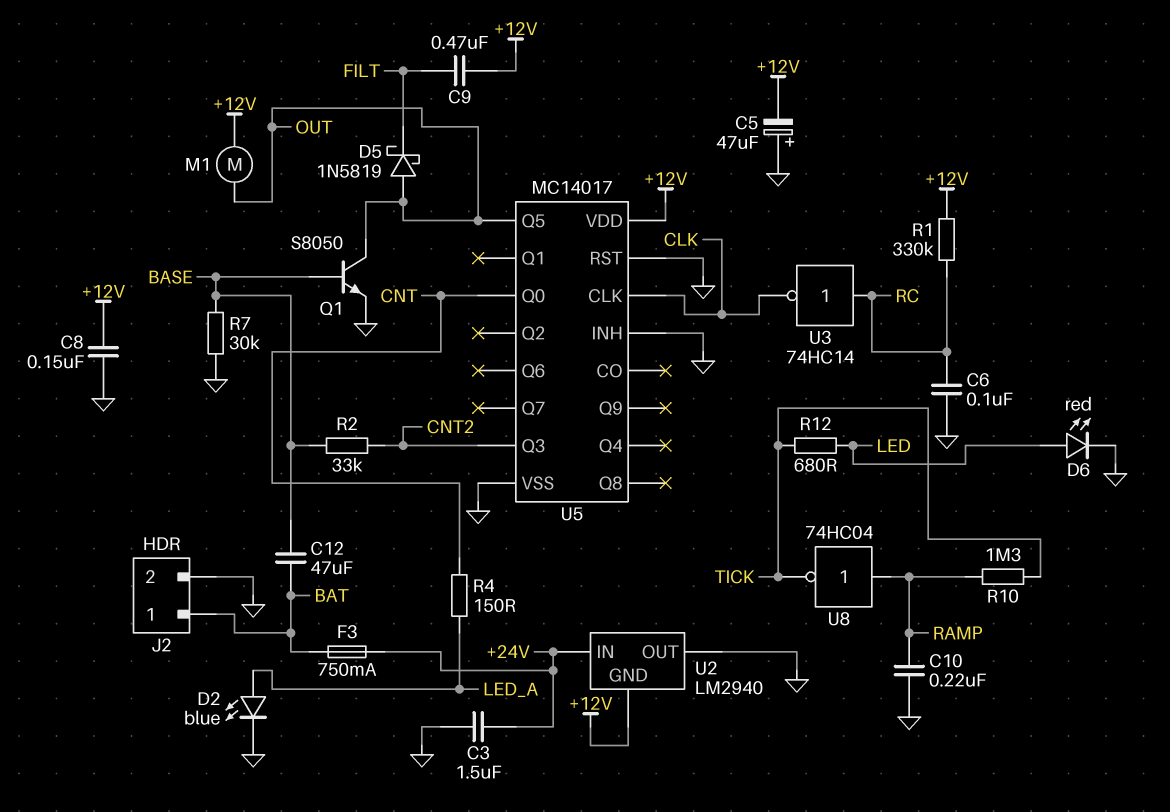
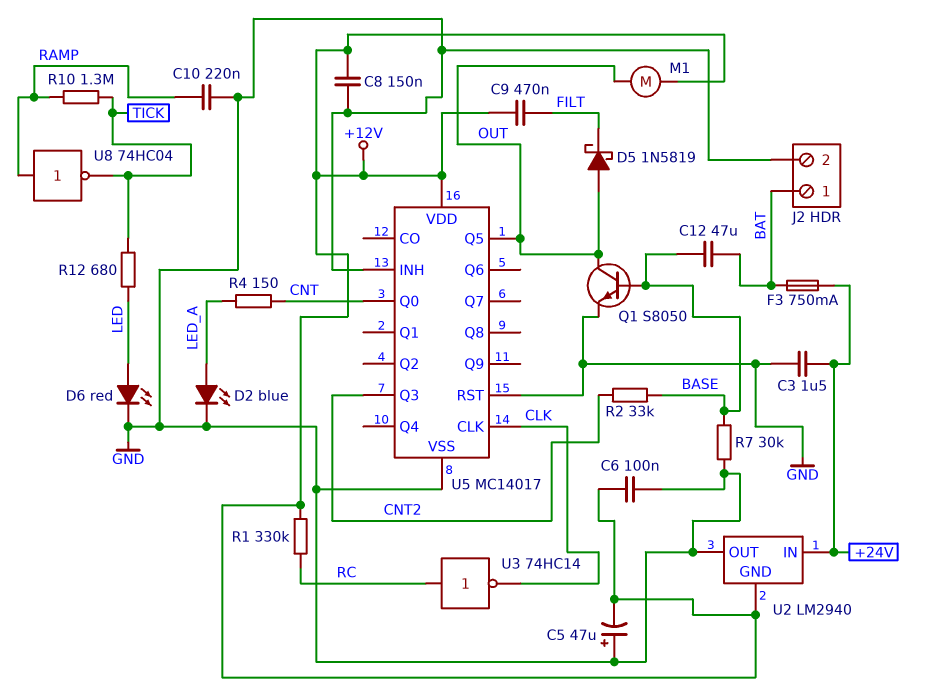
C6: 100nF (GND, RC) -> 100nF (+12V, GND)

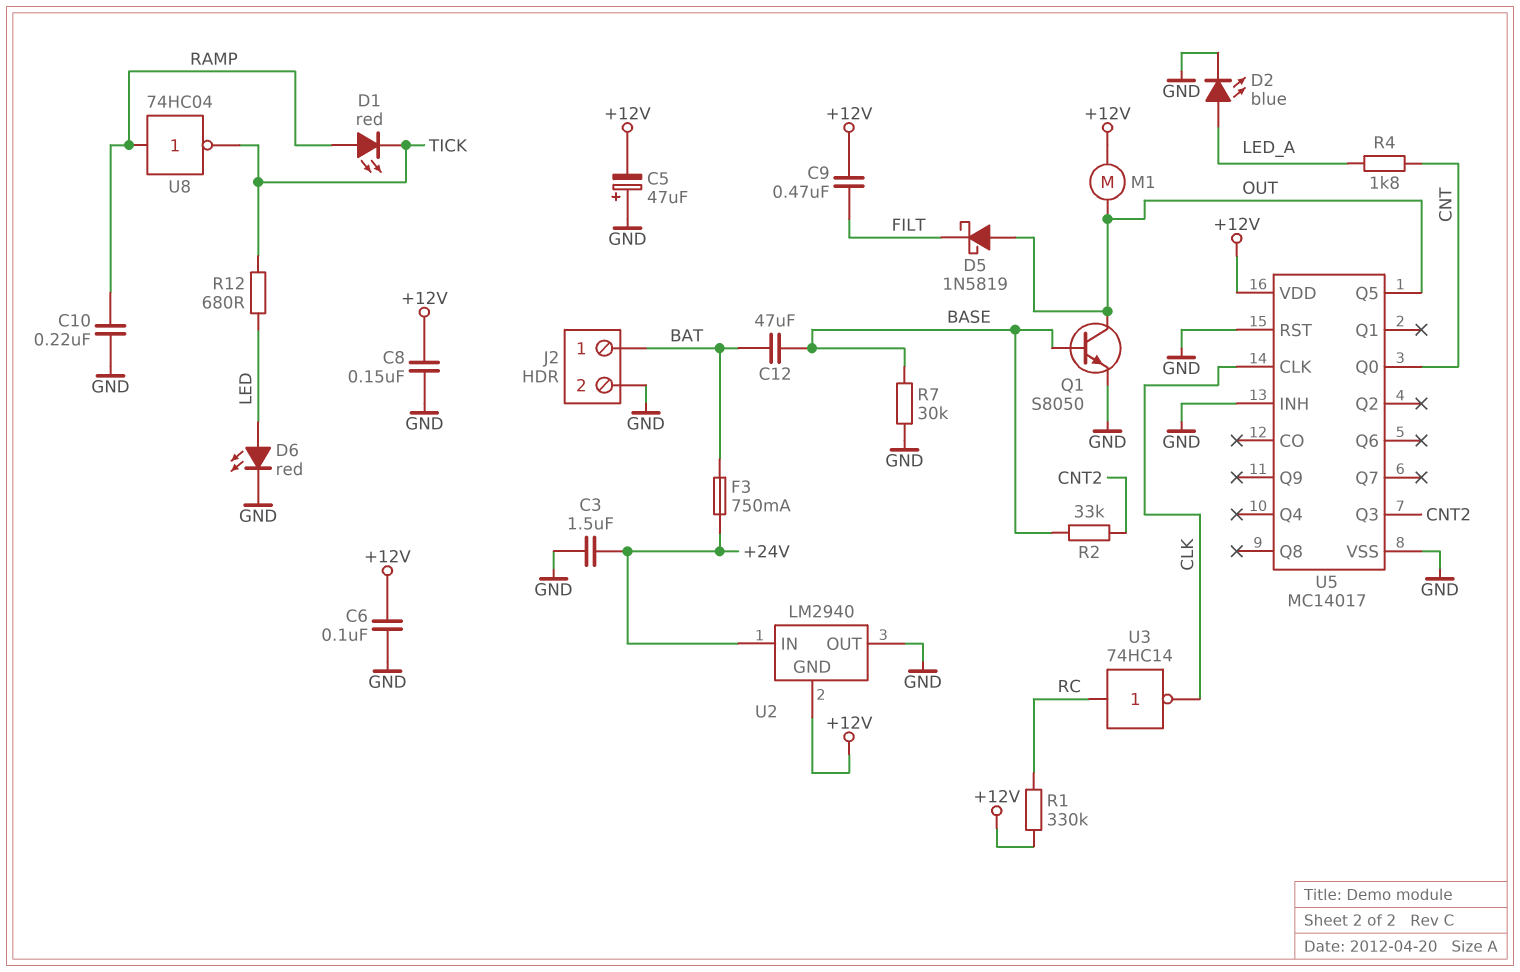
D1: none -> LED red (A RAMP, K TICK)
R4: 150 (CNT, LED_A) -> 1.8k (CNT, LED_A)
R10: 1.3M (RAMP, TICK) -> none

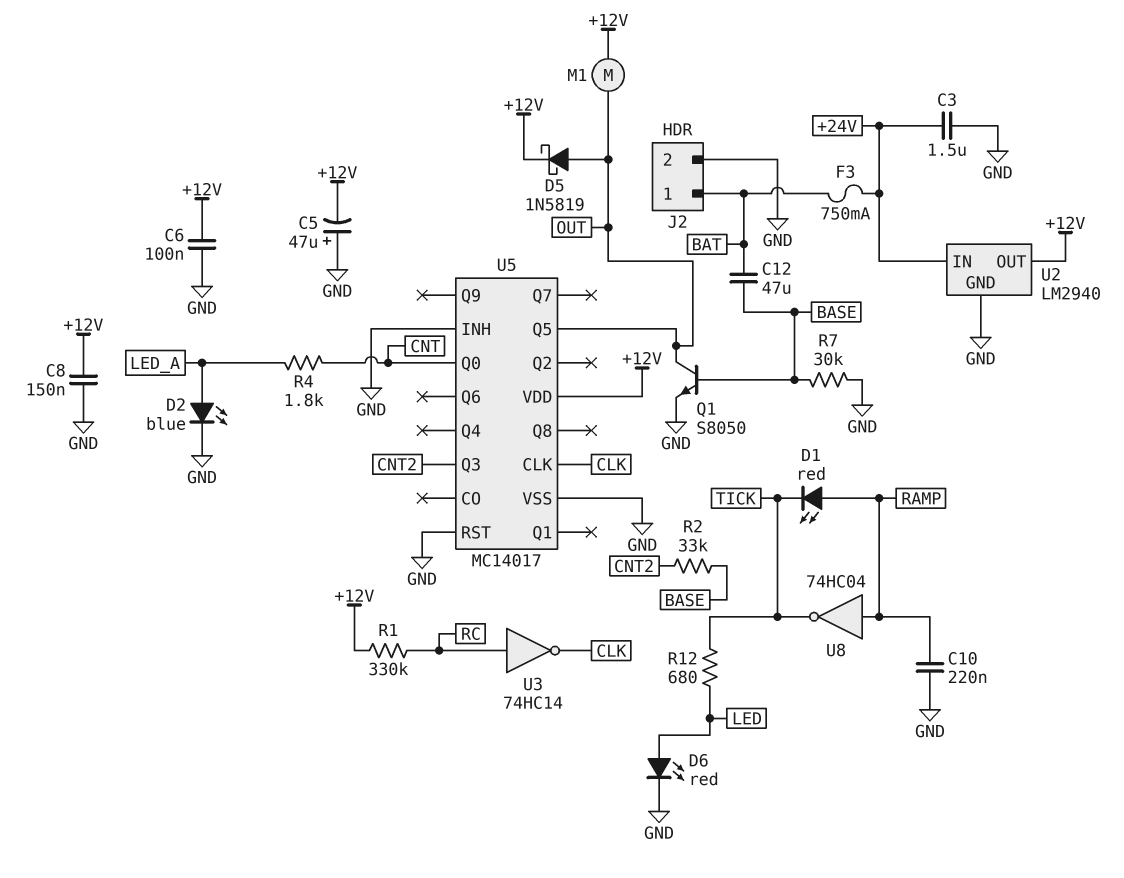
C9: 470nF (+12V, FILT) -> none
D5: schottky 1N5819 (A OUT, K FILT) -> schottky 1N5819 (A OUT, K +12V)
U2 pin GND: +12V -> GND
U2 pin OUT: GND -> +12V

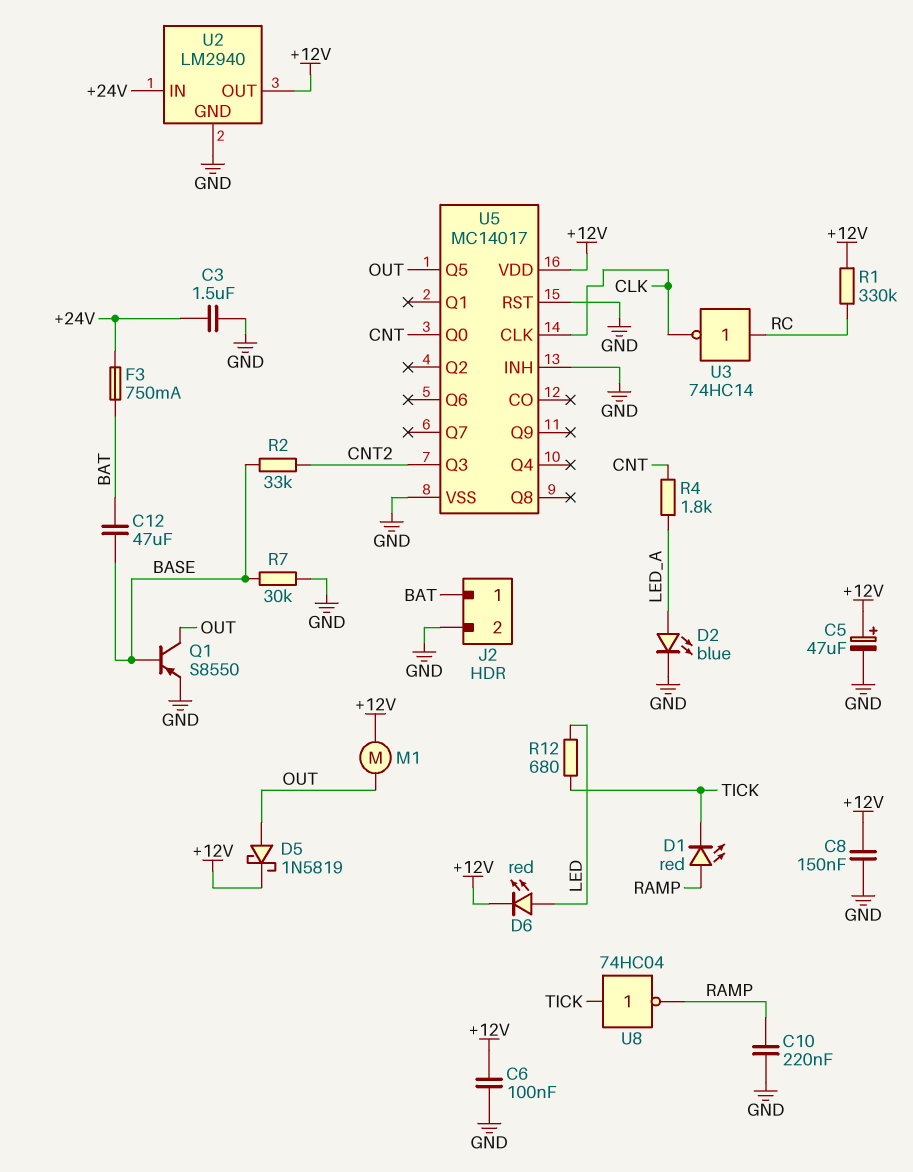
C5: 47uF (plus GND, minus +12V) -> 47uF (plus +12V, minus GND)
D6: LED red (A LED, K GND) -> LED red (A LED, K +12V)
Q1: NPN S8050 (B BASE, C OUT, E GND) -> PNP S8550 (B BASE, C OUT, E GND)
U8: NOT 74HC04 (in RAMP, out TICK) -> NOT 74HC04 (in TICK, out RAMP)

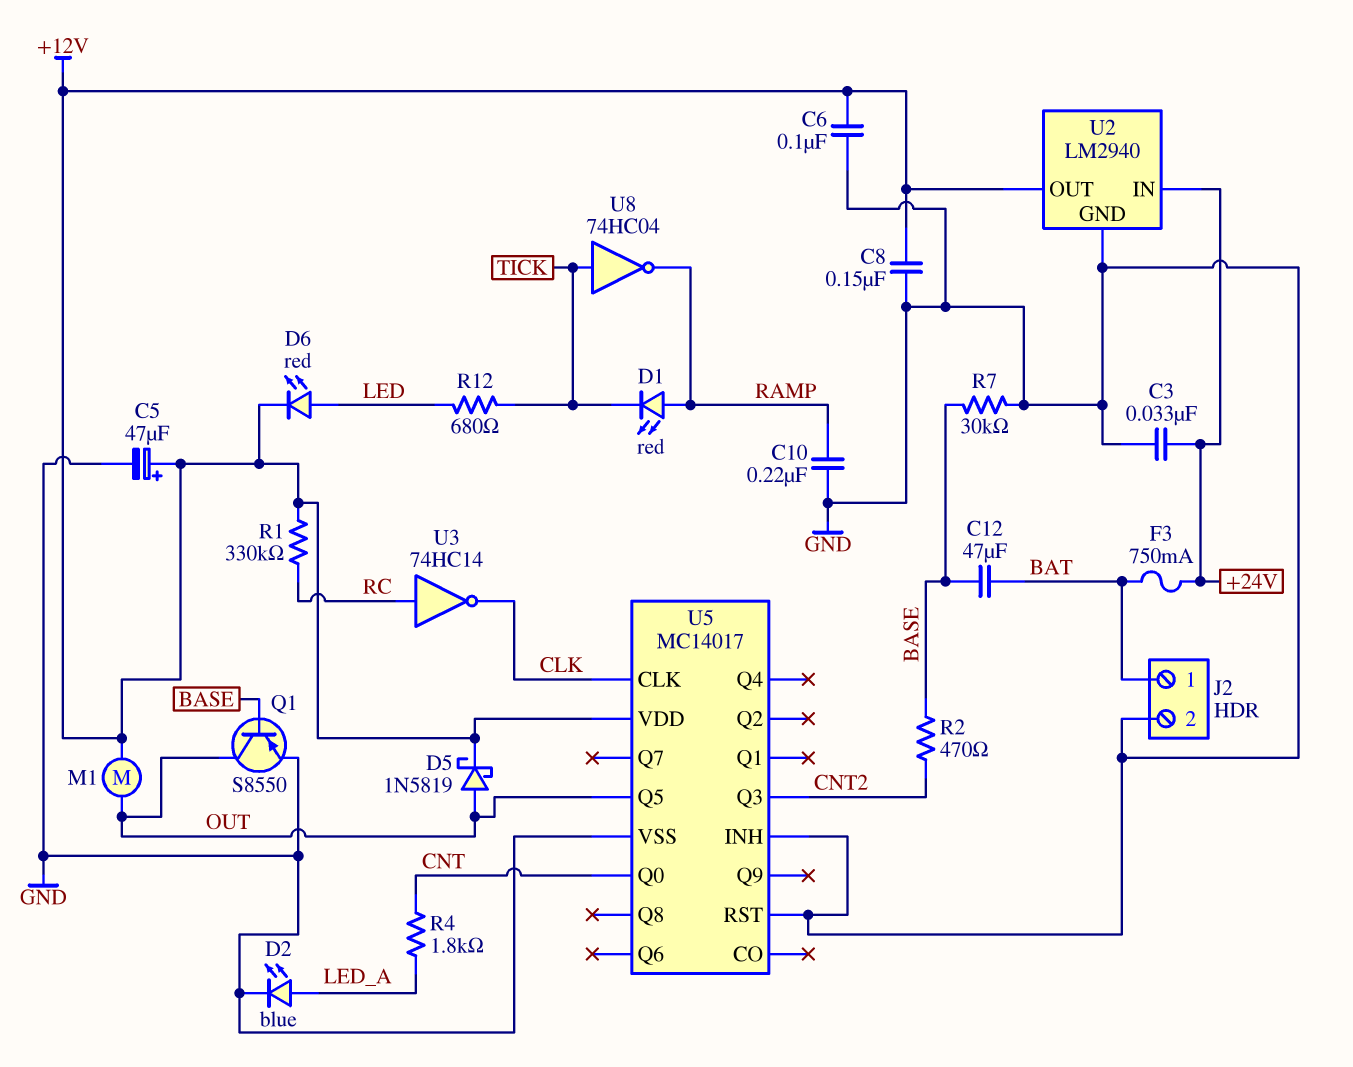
C3: 1.5uF (+24V, GND) -> 33nF (+24V, GND)
R2: 33k (BASE, CNT2) -> 470 (BASE, CNT2)

